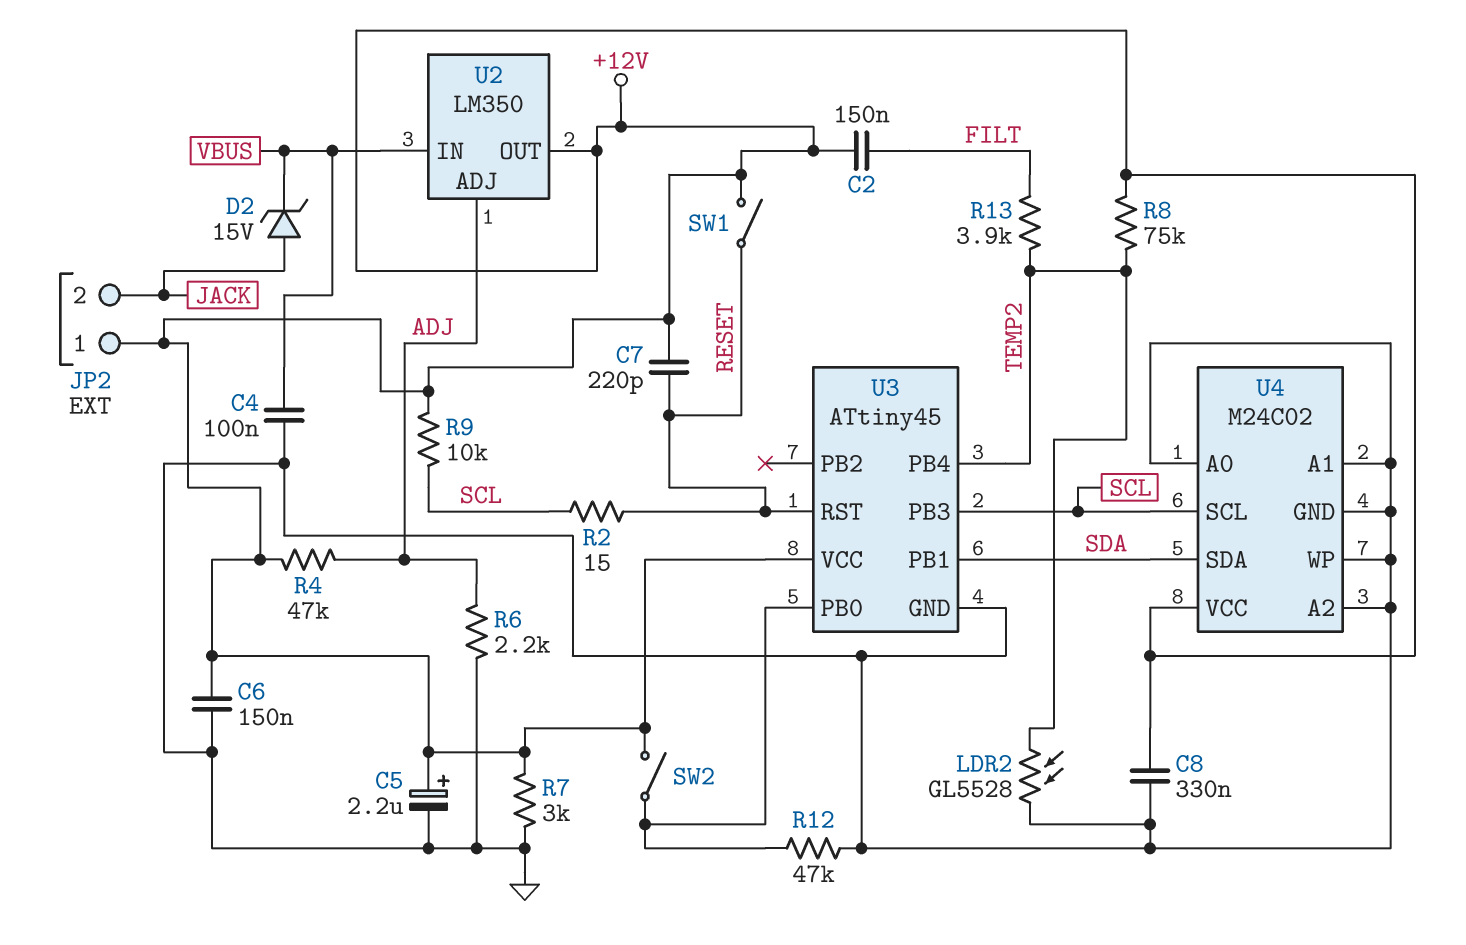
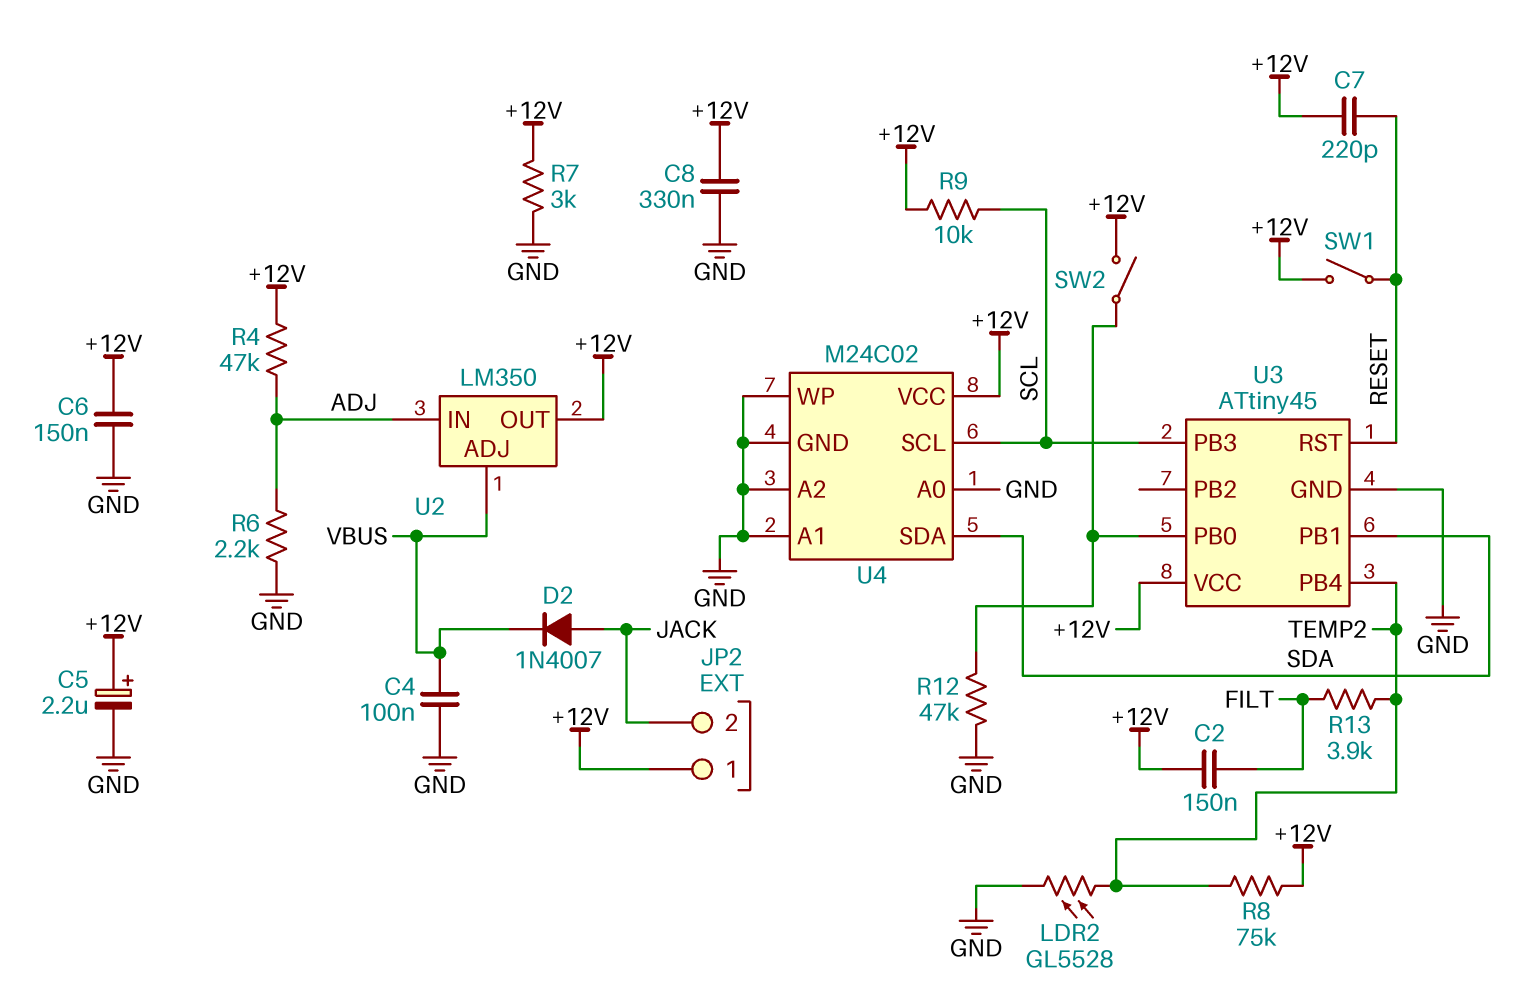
D2: zener 15V (A JACK, K VBUS) -> diode 1N4007 (A JACK, K VBUS)
R2: 15 (RESET, SCL) -> none
U2 pin ADJ: ADJ -> VBUS
U2 pin IN: VBUS -> ADJ

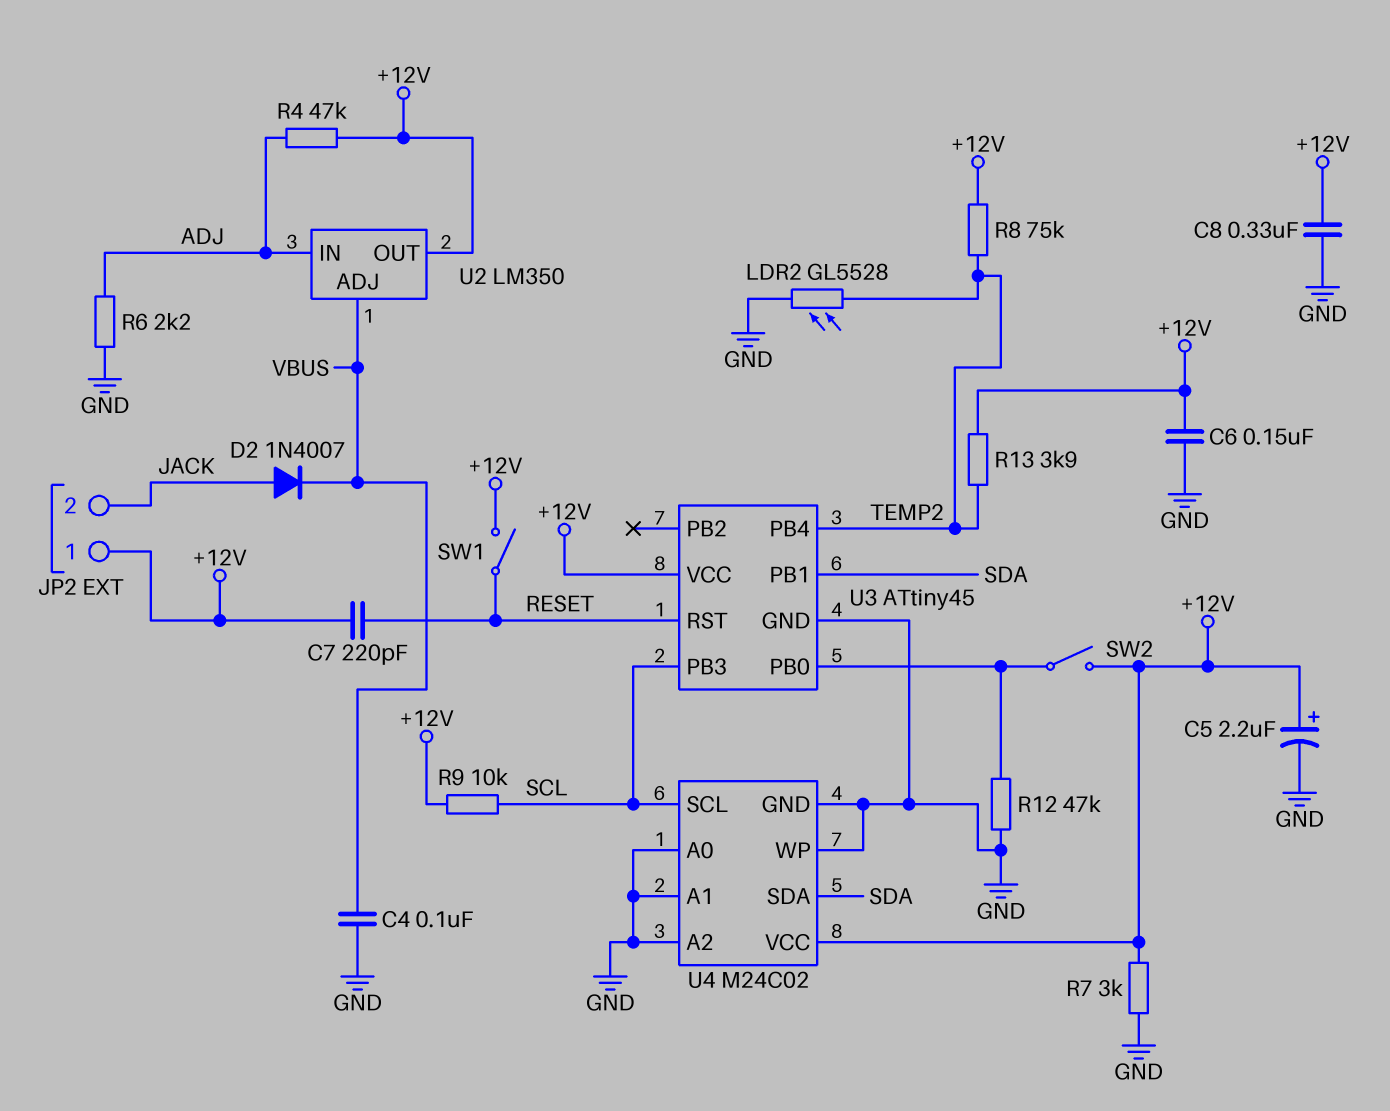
C2: 150nF (+12V, FILT) -> none
R13: 3.9k (FILT, TEMP2) -> 3.9k (+12V, TEMP2)

